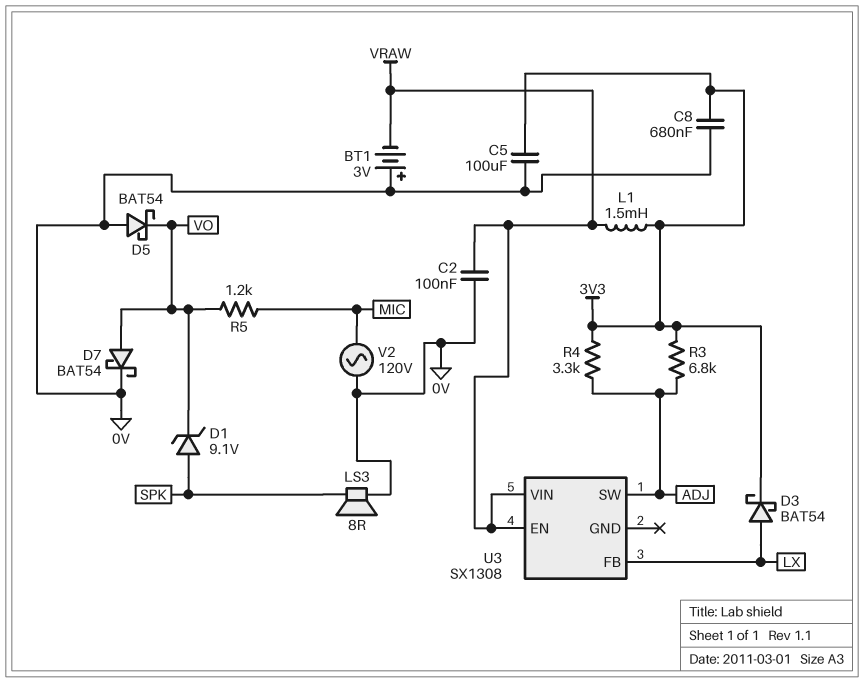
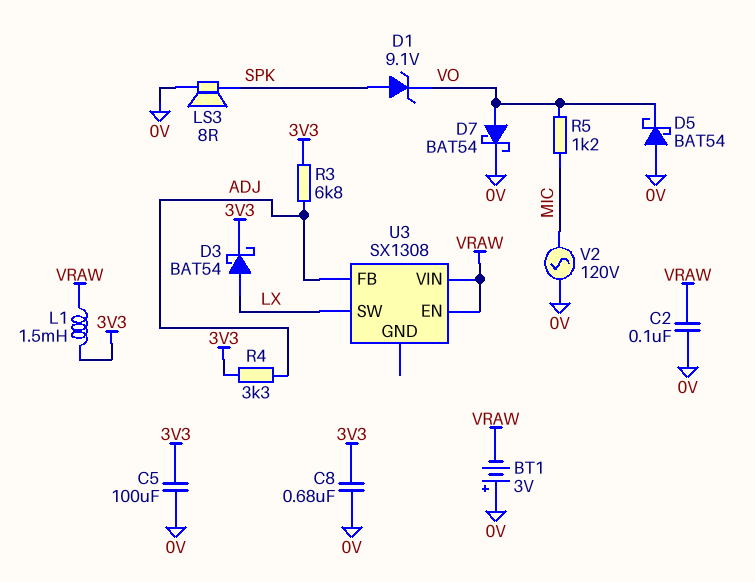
U3 pin FB: LX -> ADJ
U3 pin SW: ADJ -> LX

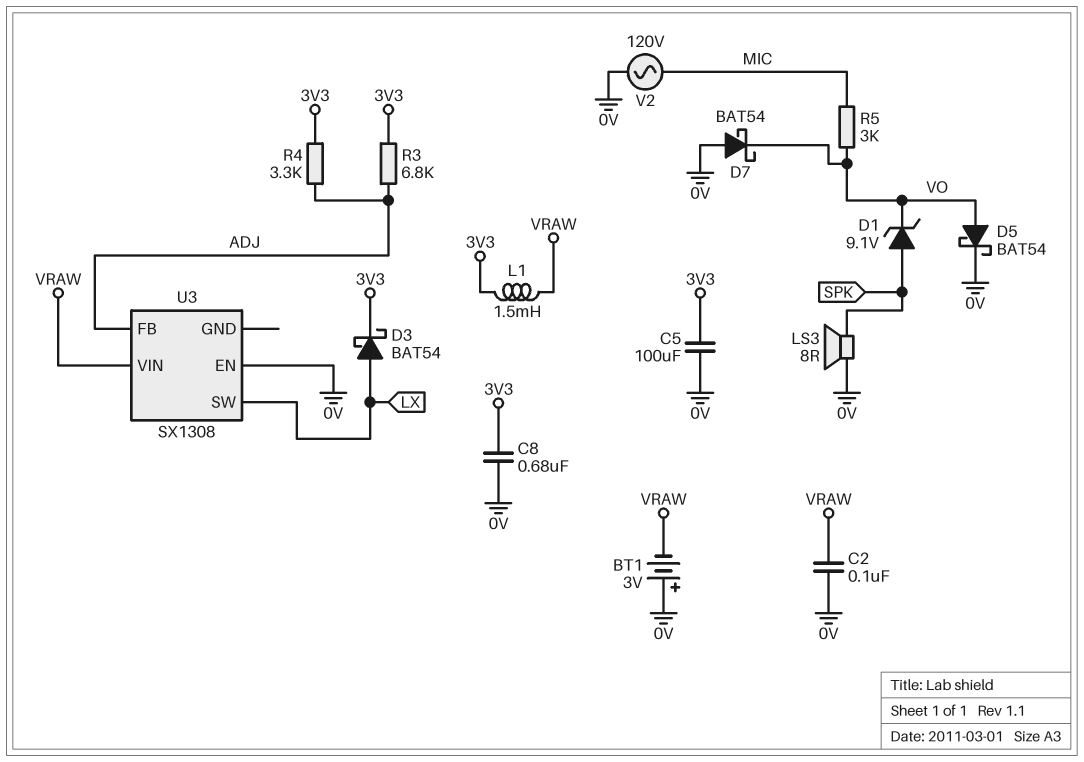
D5: schottky BAT54 (A 0V, K VO) -> schottky BAT54 (A VO, K 0V)
D7: schottky BAT54 (A VO, K 0V) -> schottky BAT54 (A 0V, K VO)
R5: 1.2k (MIC, VO) -> 3k (MIC, VO)
U3 pin EN: VRAW -> 0V

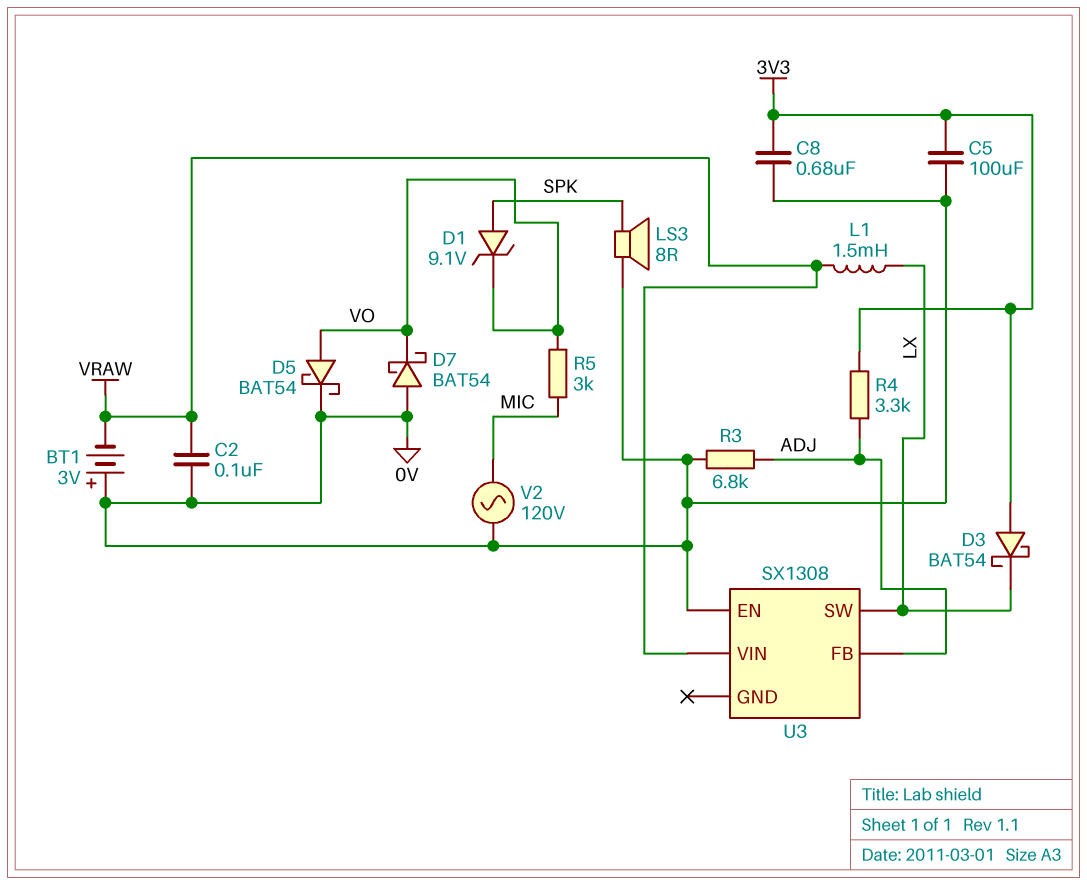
D3: schottky BAT54 (A LX, K 3V3) -> schottky BAT54 (A 3V3, K LX)
L1: 1.5mH (3V3, VRAW) -> 1.5mH (LX, VRAW)
R3: 6.8k (3V3, ADJ) -> 6.8k (0V, ADJ)

